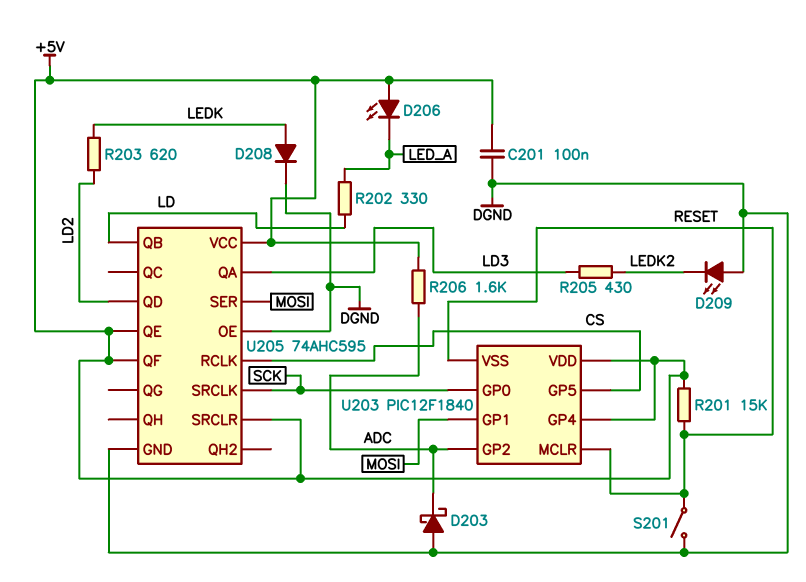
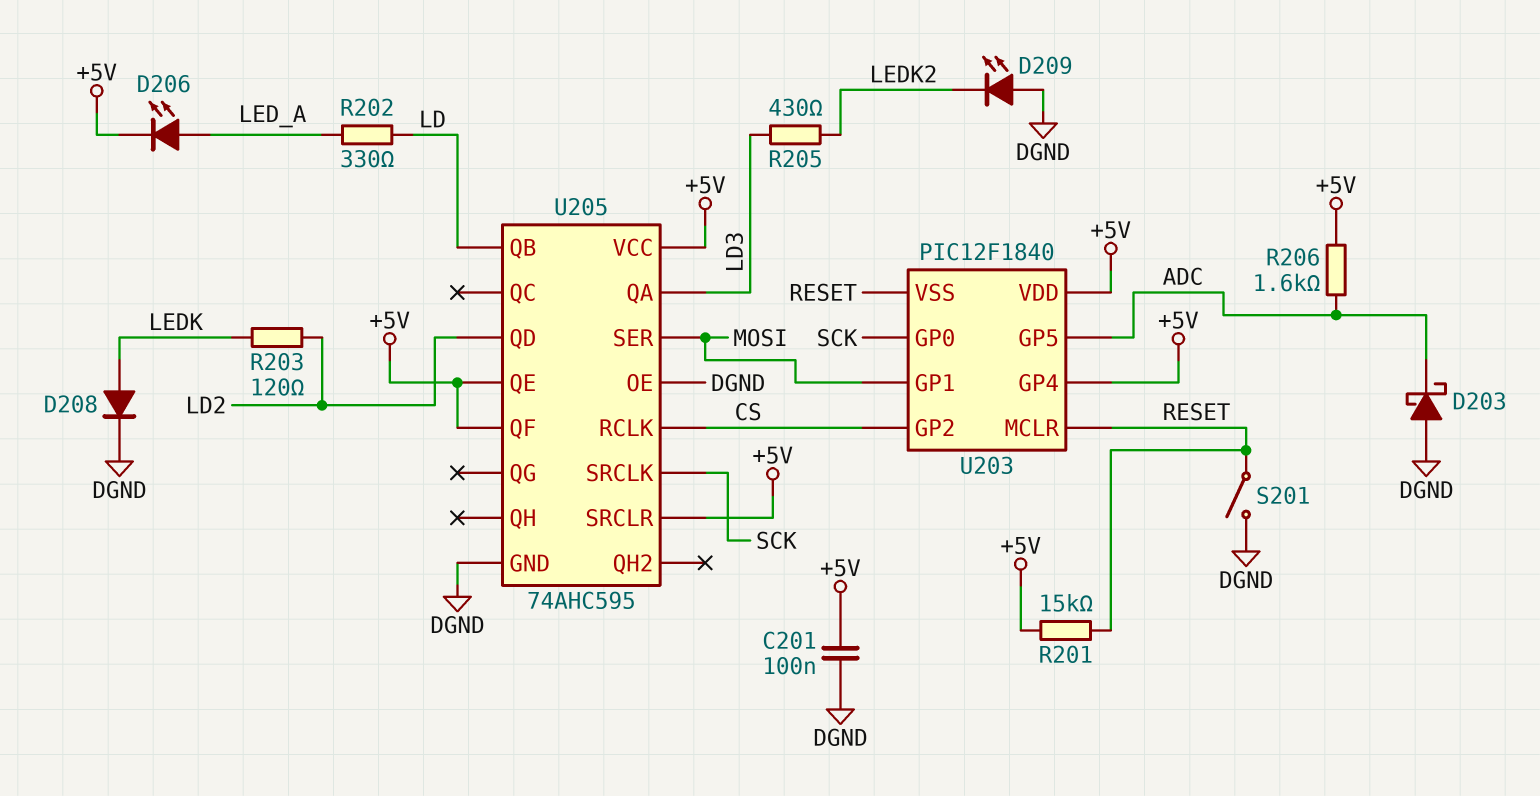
D206: LED (A +5V, K LED_A) -> LED (A LED_A, K +5V)
R203: 620 (LD2, LEDK) -> 120 (LD2, LEDK)
U203 pin GP2: ADC -> CS
U203 pin GP5: CS -> ADC

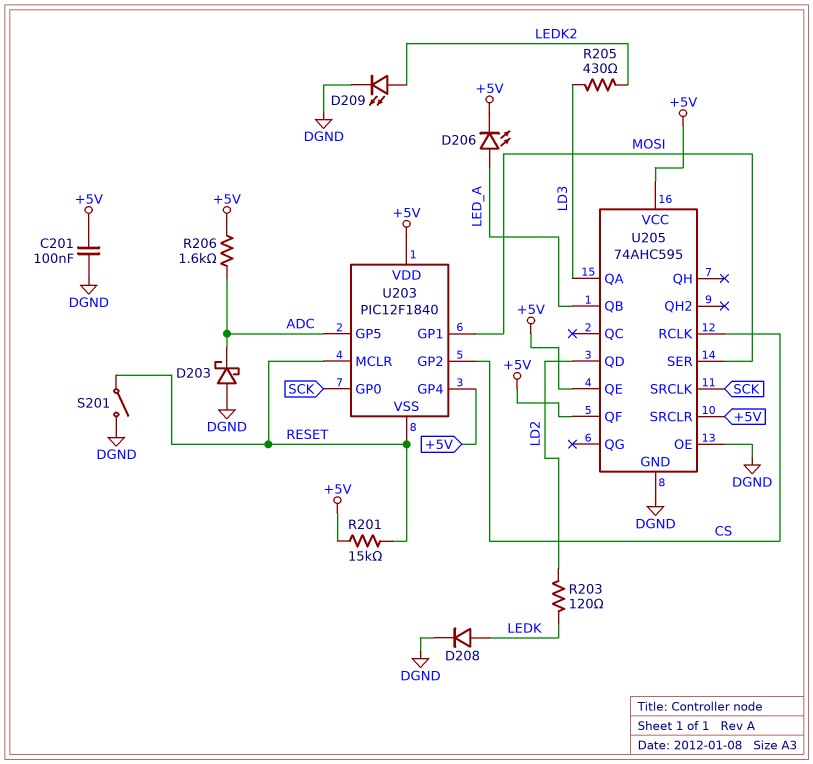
D209: LED (A DGND, K LEDK2) -> LED (A LEDK2, K DGND)
R202: 330 (LD, LED_A) -> none
U205 pin QB: LD -> LED_A

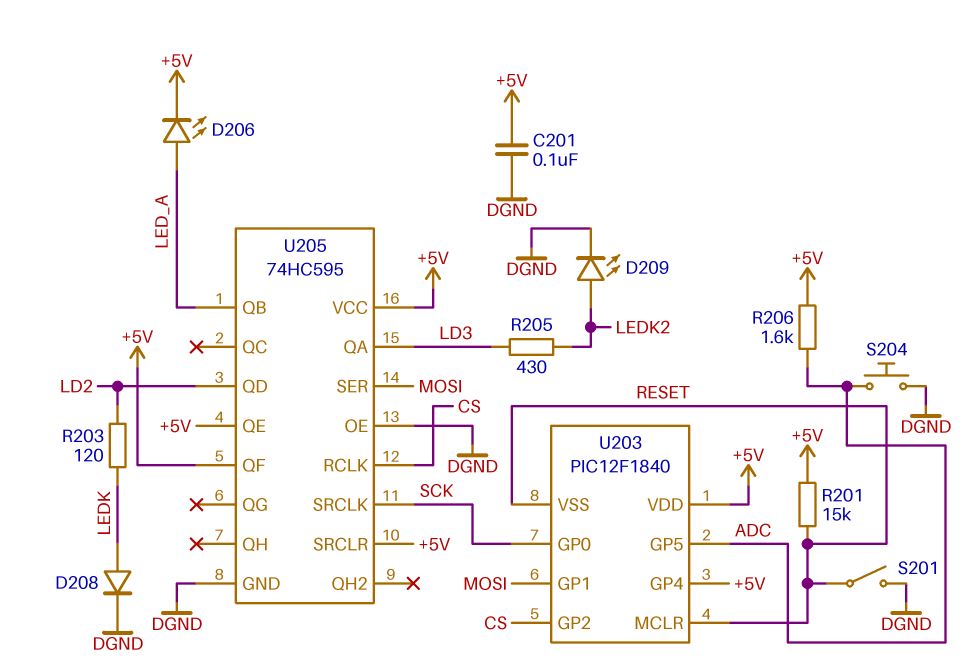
D203: schottky (A DGND, K ADC) -> none
S204: none -> button (ADC, DGND)
U205: 74AHC595 -> 74HC595

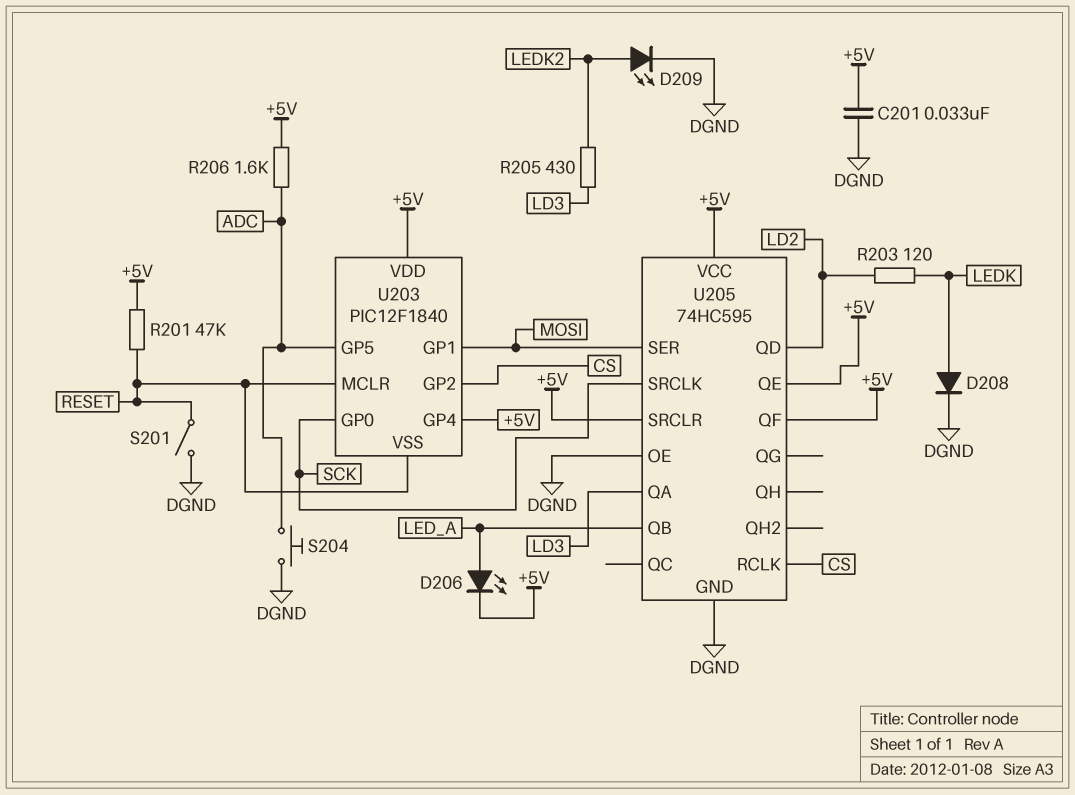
C201: 100nF (+5V, DGND) -> 33nF (+5V, DGND)
R201: 15k (+5V, RESET) -> 47k (+5V, RESET)

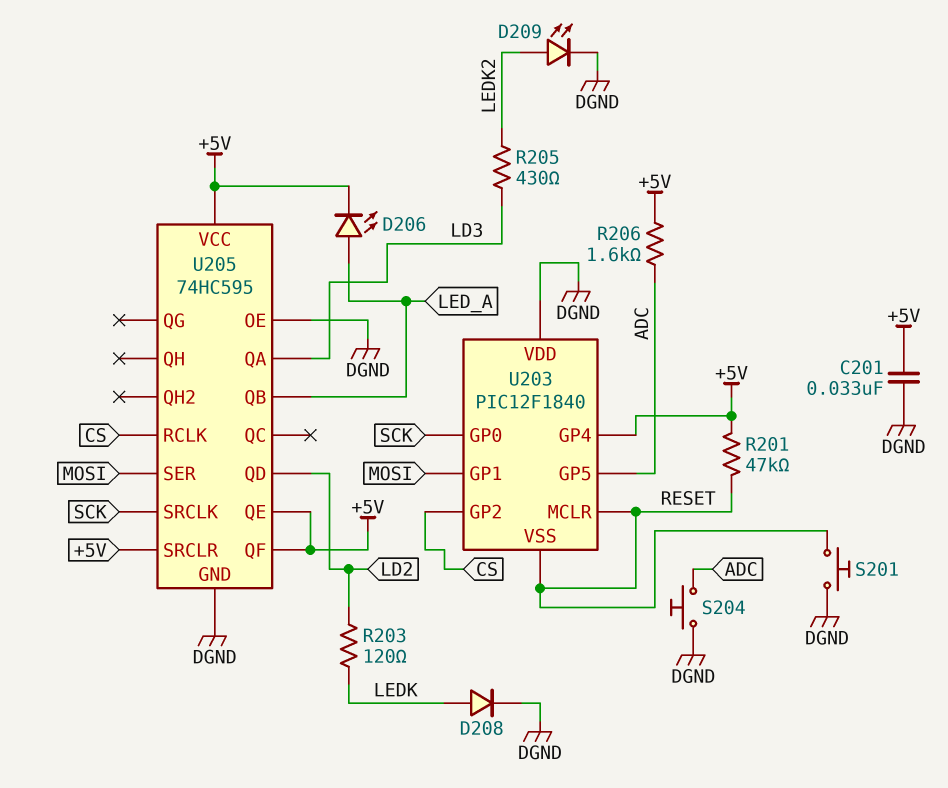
S201: switch (DGND, RESET) -> button (DGND, RESET)
U203 pin VDD: +5V -> DGND

